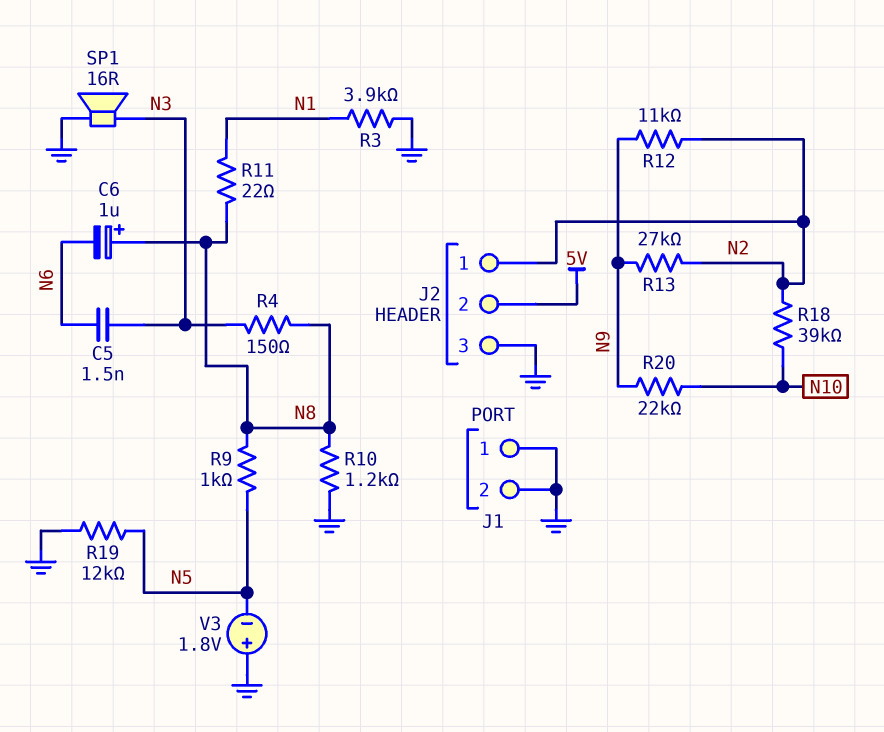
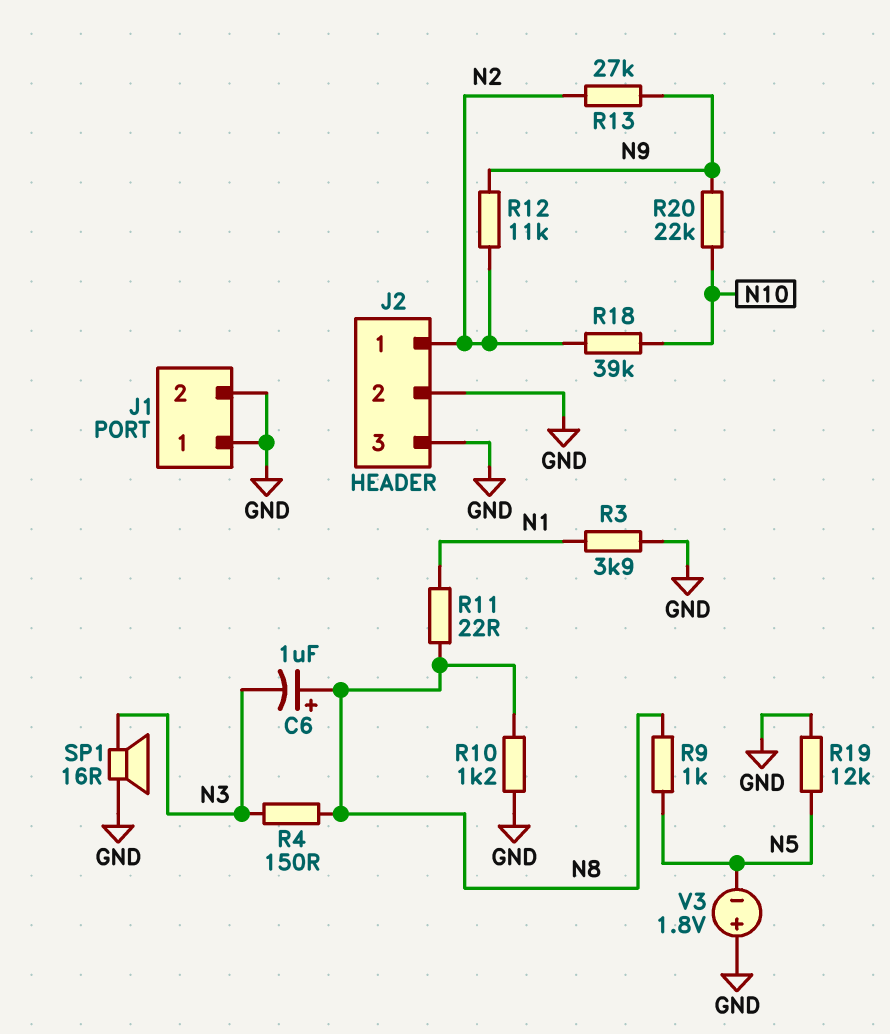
C5: 1.5nF (N3, N6) -> none
C6: 1uF (plus N8, minus N6) -> 1uF (plus N8, minus N3)
J2 pin 2: 5V -> GND

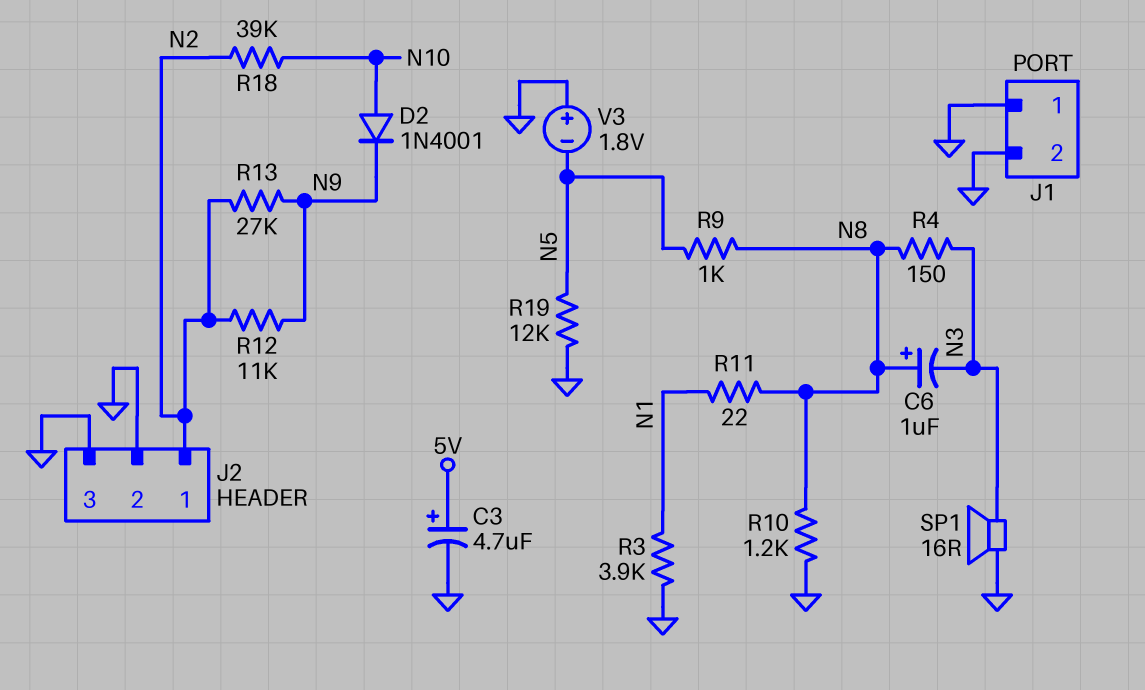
C3: none -> 4.7uF (plus 5V, minus GND)
D2: none -> diode 1N4001 (A N10, K N9)
R20: 22k (N9, N10) -> none

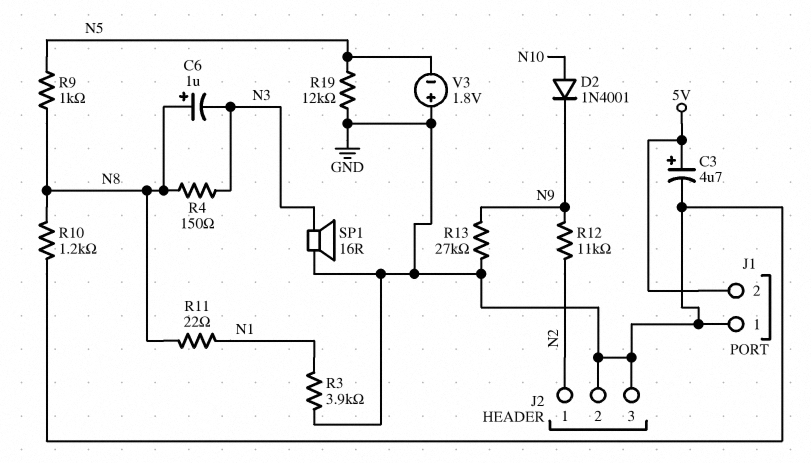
J1 pin 2: GND -> 5V
R13: 27k (N2, N9) -> 27k (GND, N9)
R18: 39k (N2, N10) -> none

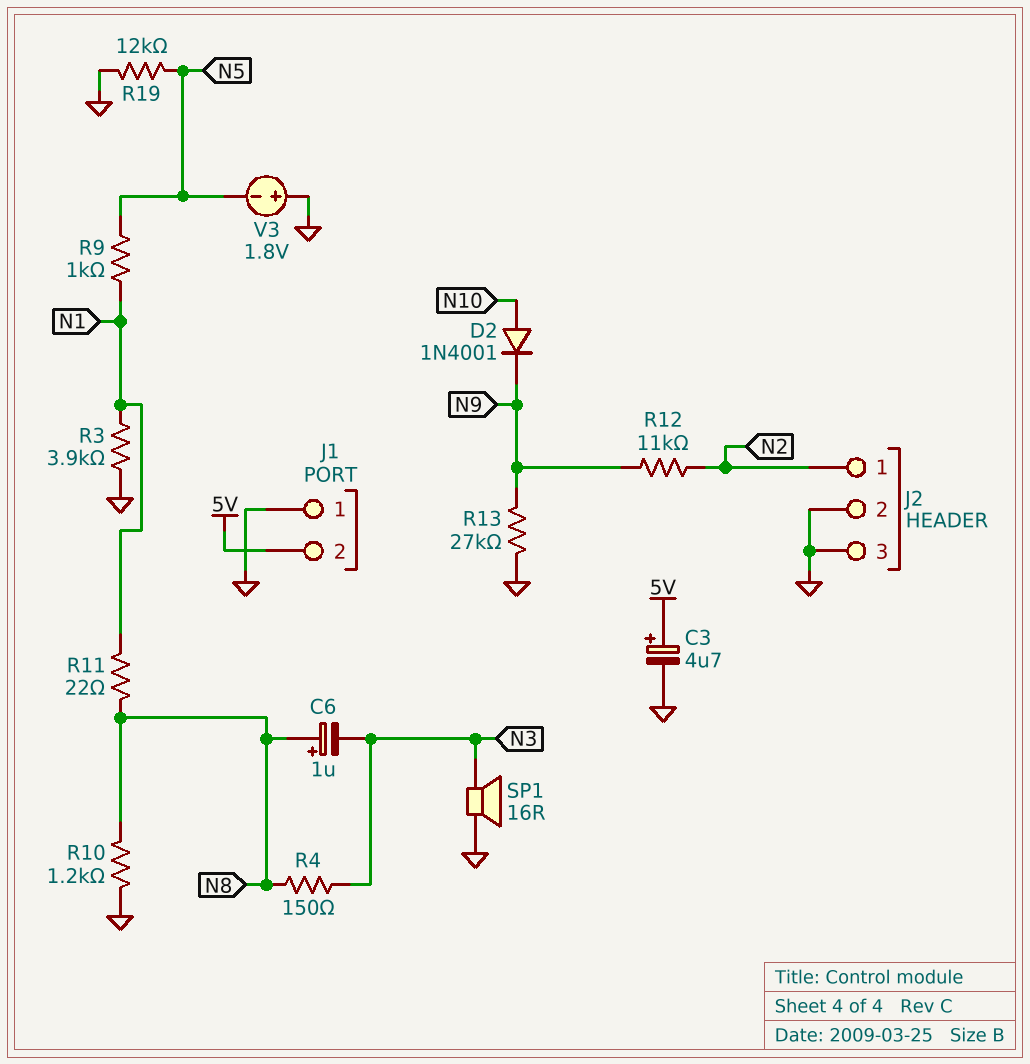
R9: 1k (N5, N8) -> 1k (N1, N5)

